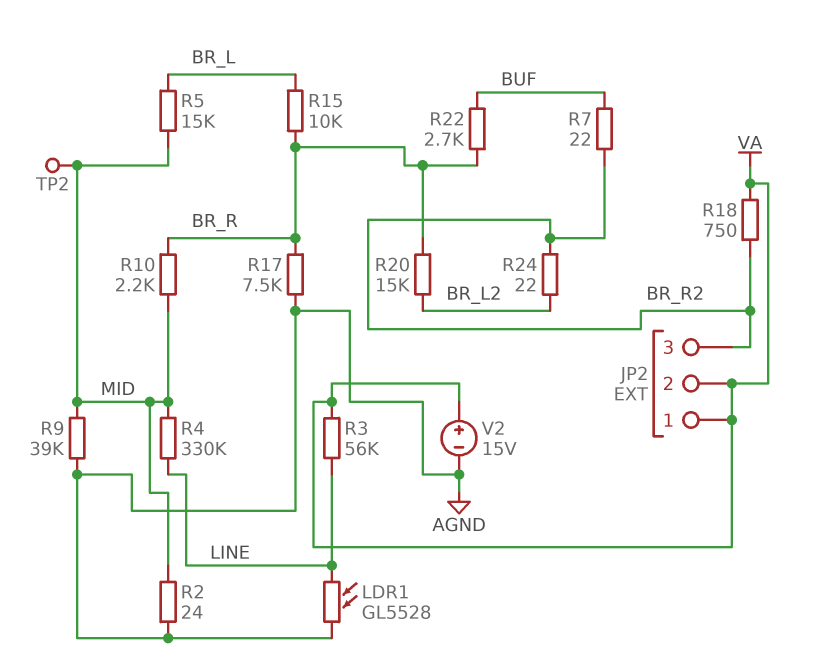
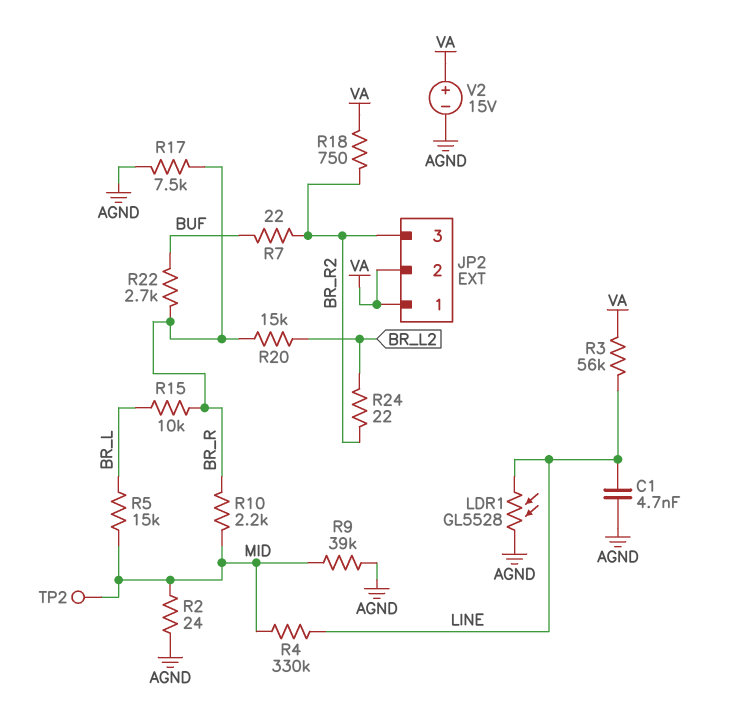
C1: none -> 4.7nF (AGND, LINE)

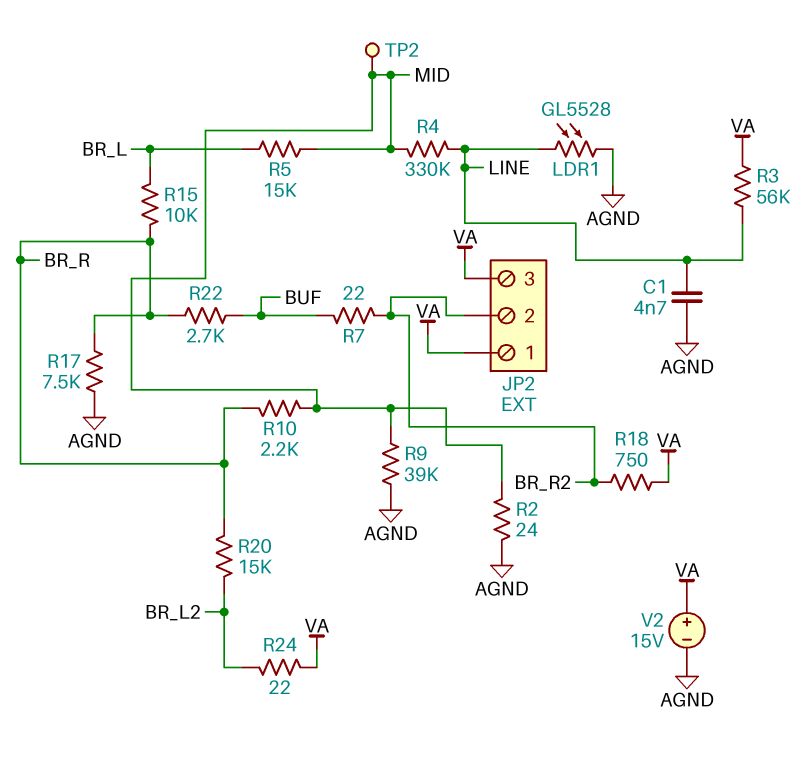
JP2 pin 2: VA -> BR_R2
JP2 pin 3: BR_R2 -> VA
R24: 22 (BR_L2, BR_R2) -> 22 (BR_L2, VA)

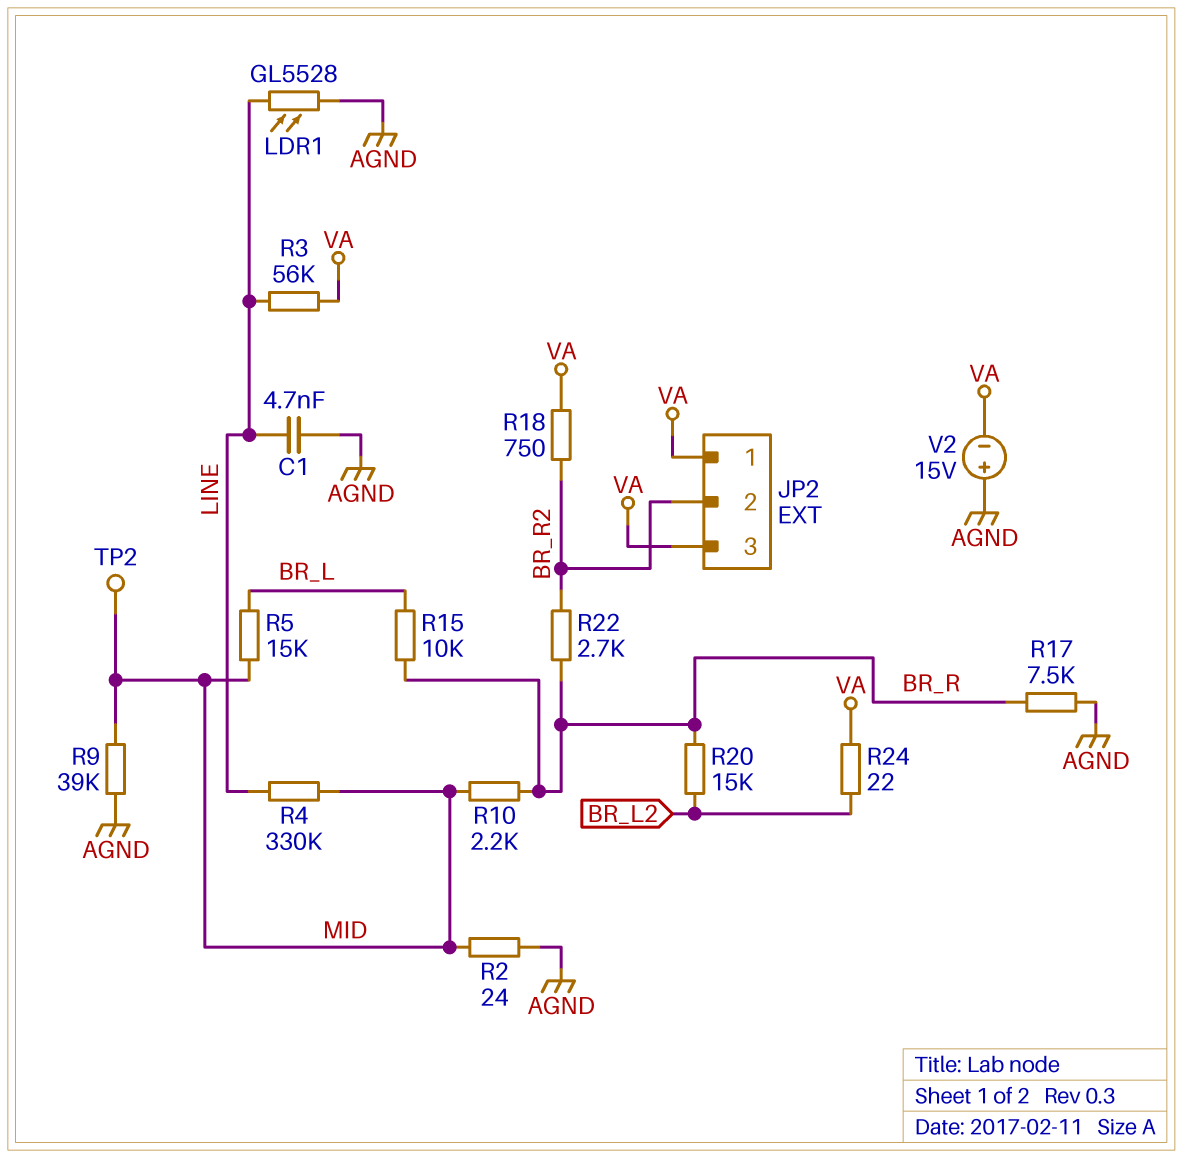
R7: 22 (BR_R2, BUF) -> none
R22: 2.7k (BR_R, BUF) -> 2.7k (BR_R, BR_R2)
V2: 15V (plus VA, minus AGND) -> 15V (plus AGND, minus VA)

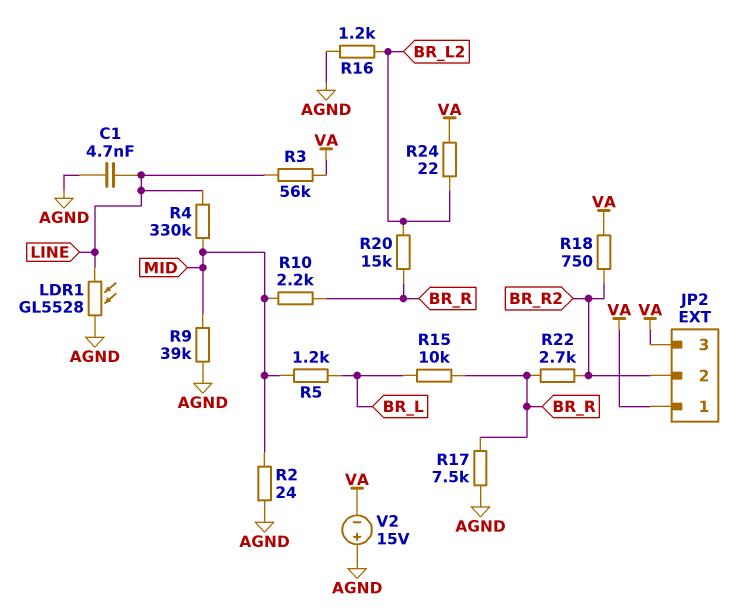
R5: 15k (BR_L, MID) -> 1.2k (BR_L, MID)
R16: none -> 1.2k (AGND, BR_L2)
TP2: test point (MID) -> none

